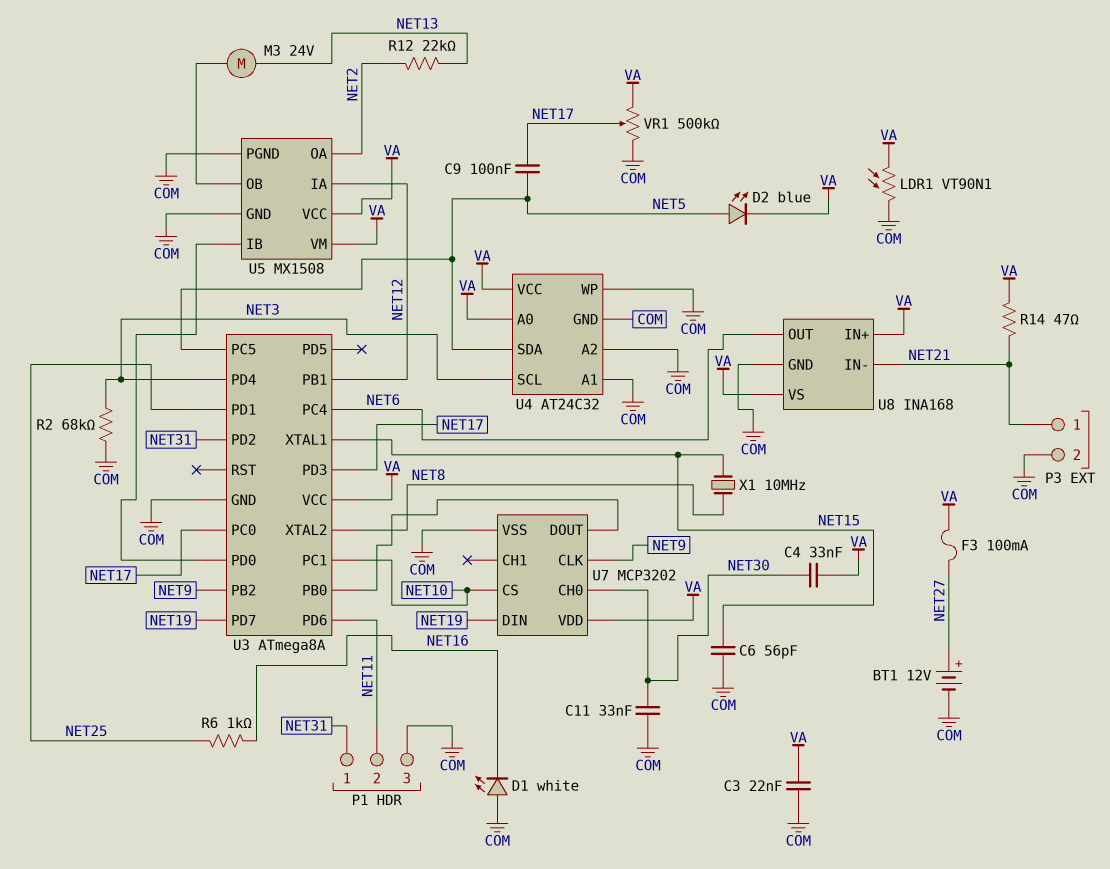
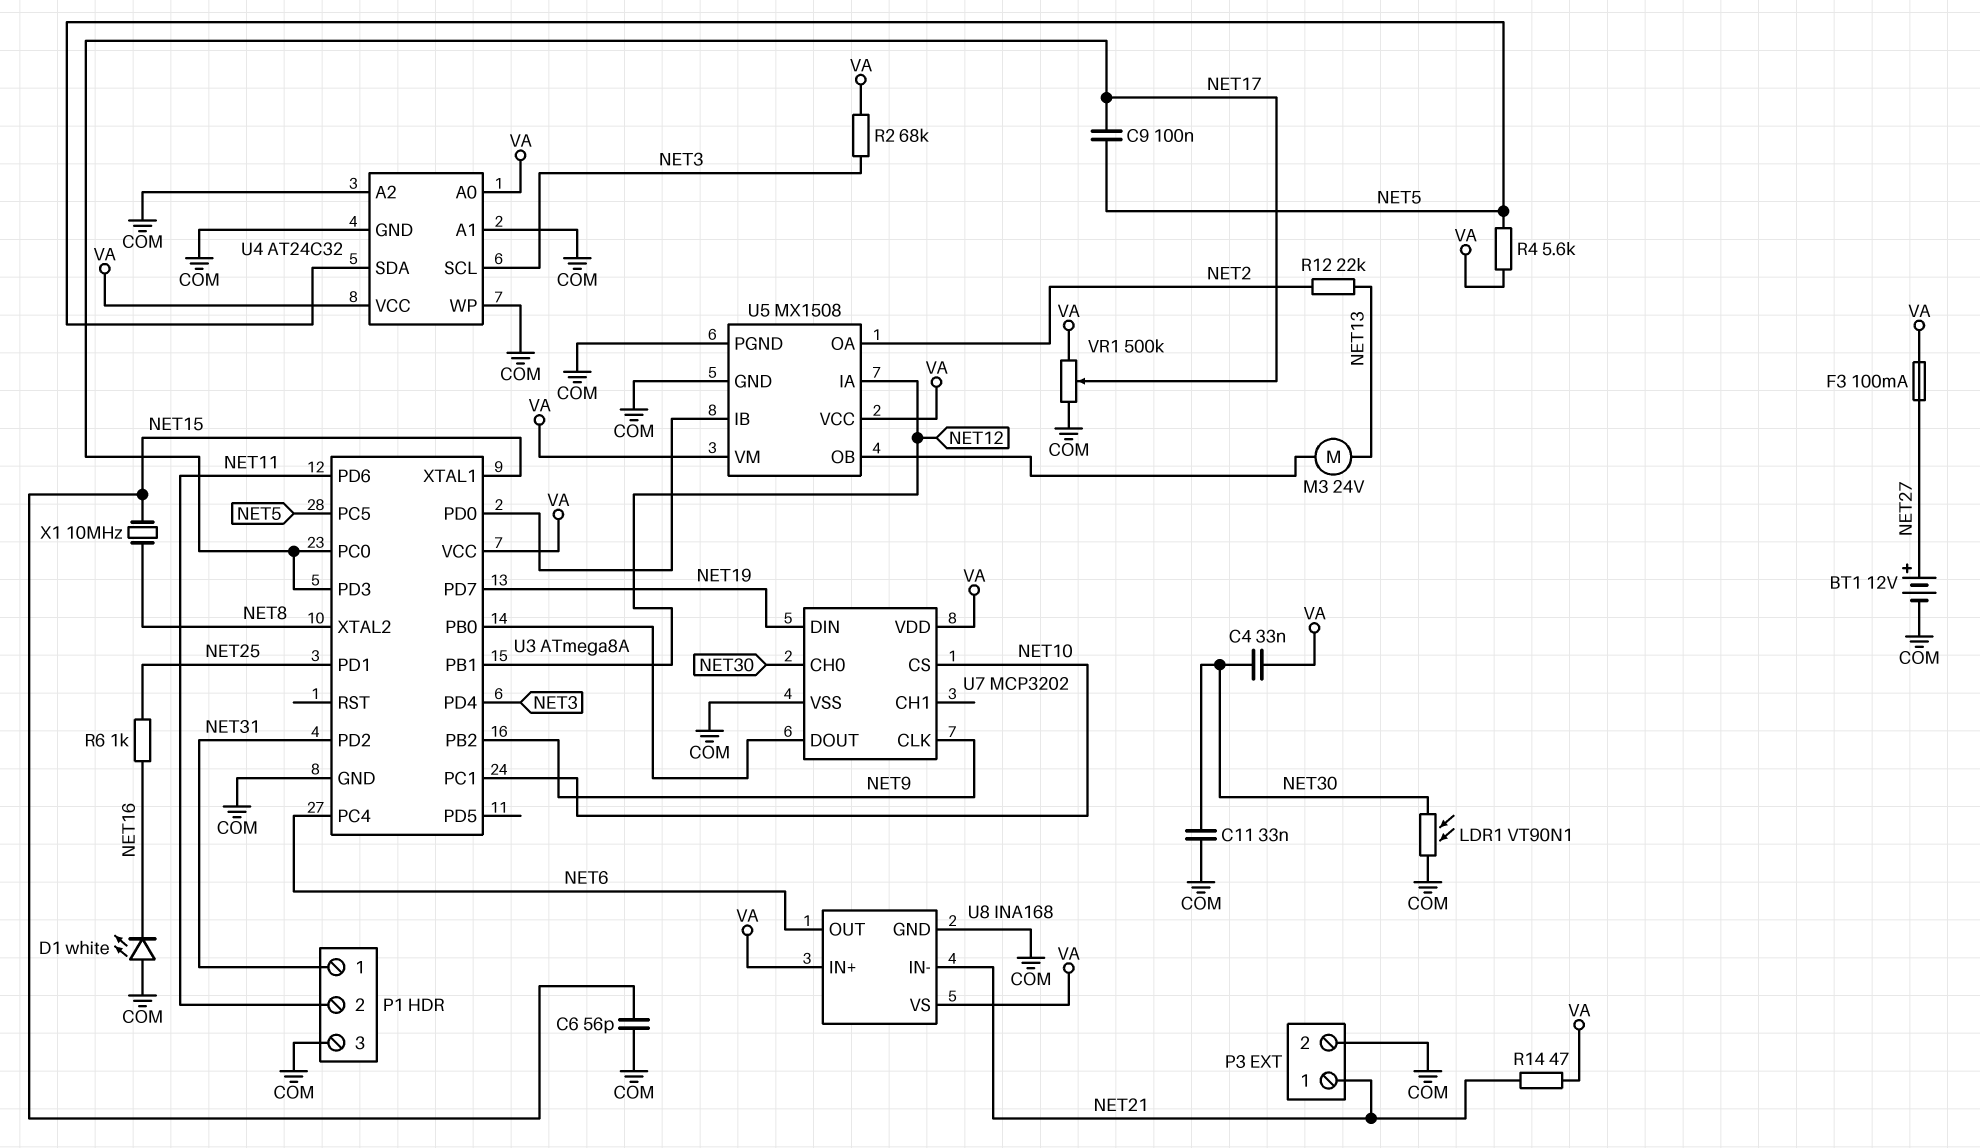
C3: 22nF (COM, VA) -> none
D2: LED blue (A NET5, K VA) -> none
LDR1: VT90N1 (COM, VA) -> VT90N1 (COM, NET30)
R2: 68k (COM, NET3) -> 68k (NET3, VA)
R4: none -> 5.6k (NET5, VA)

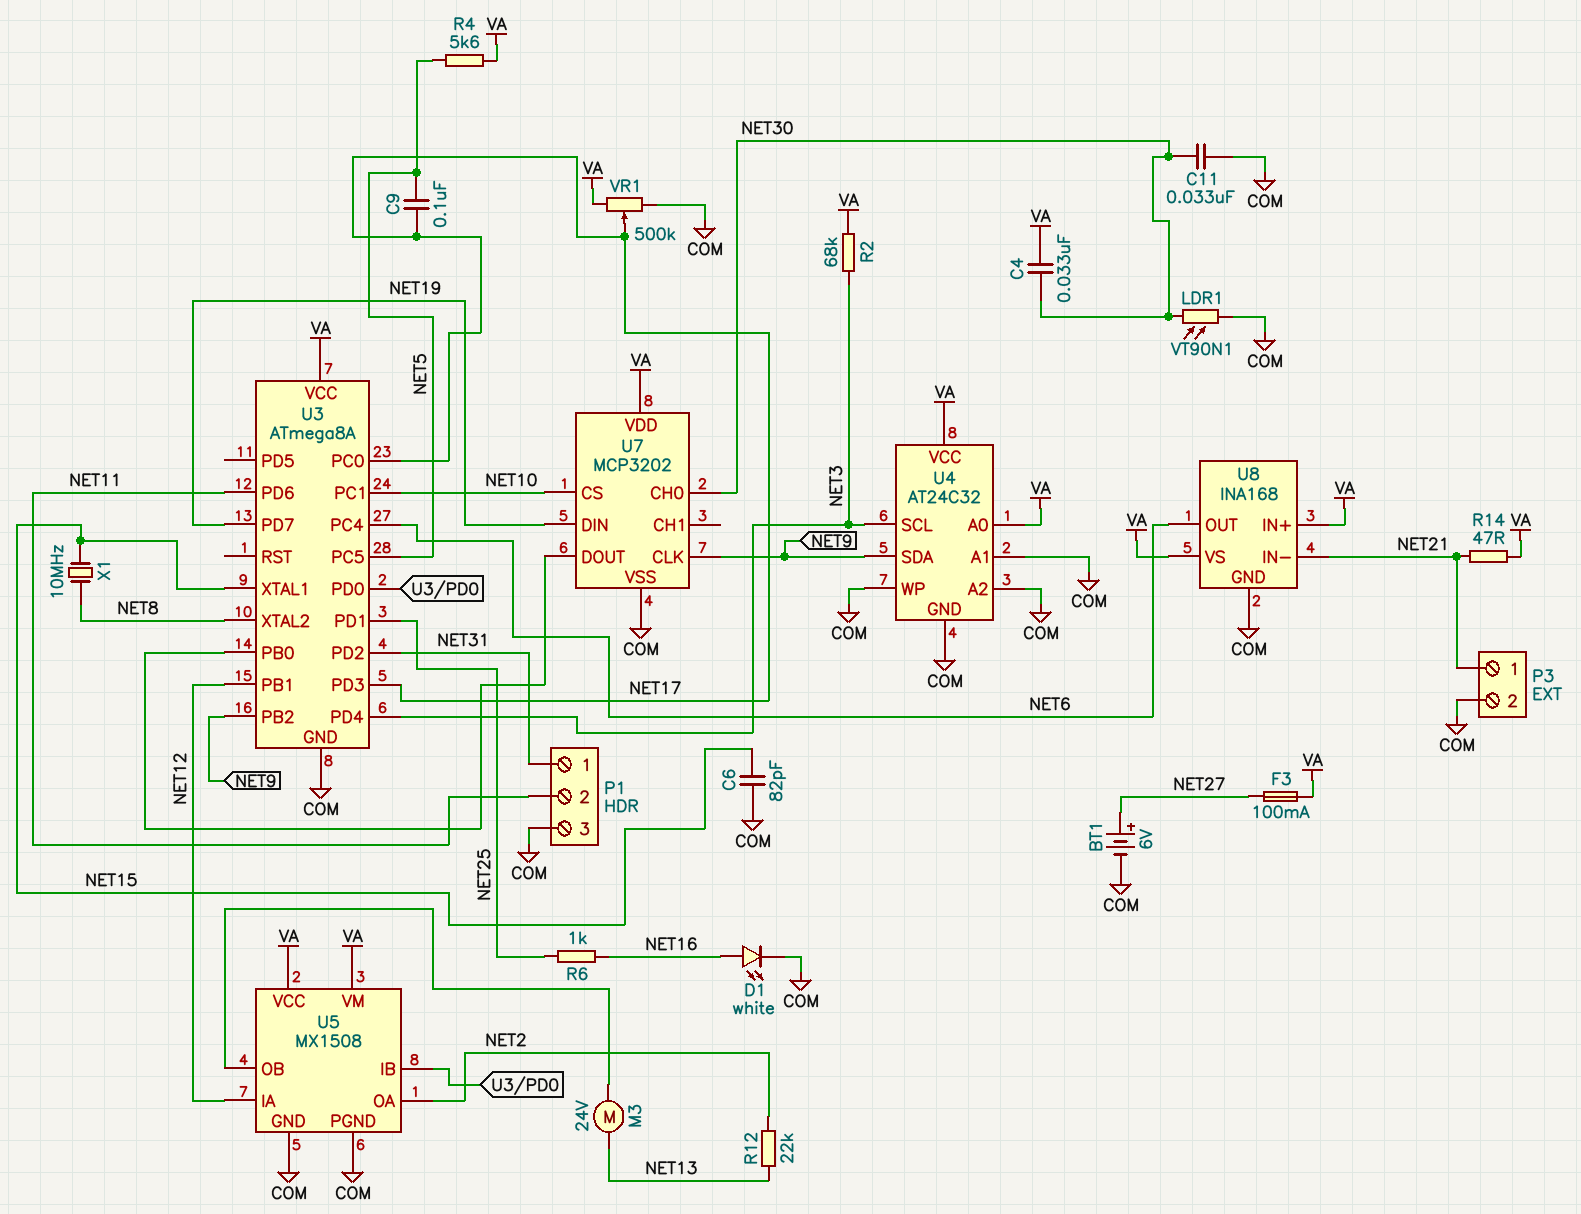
BT1: 12V (plus NET27, minus COM) -> 6V (plus NET27, minus COM)
C6: 56pF (COM, NET15) -> 82pF (COM, NET15)
D1: LED white (A COM, K NET16) -> LED white (A NET16, K COM)
U4 pin SDA: NET5 -> NET9

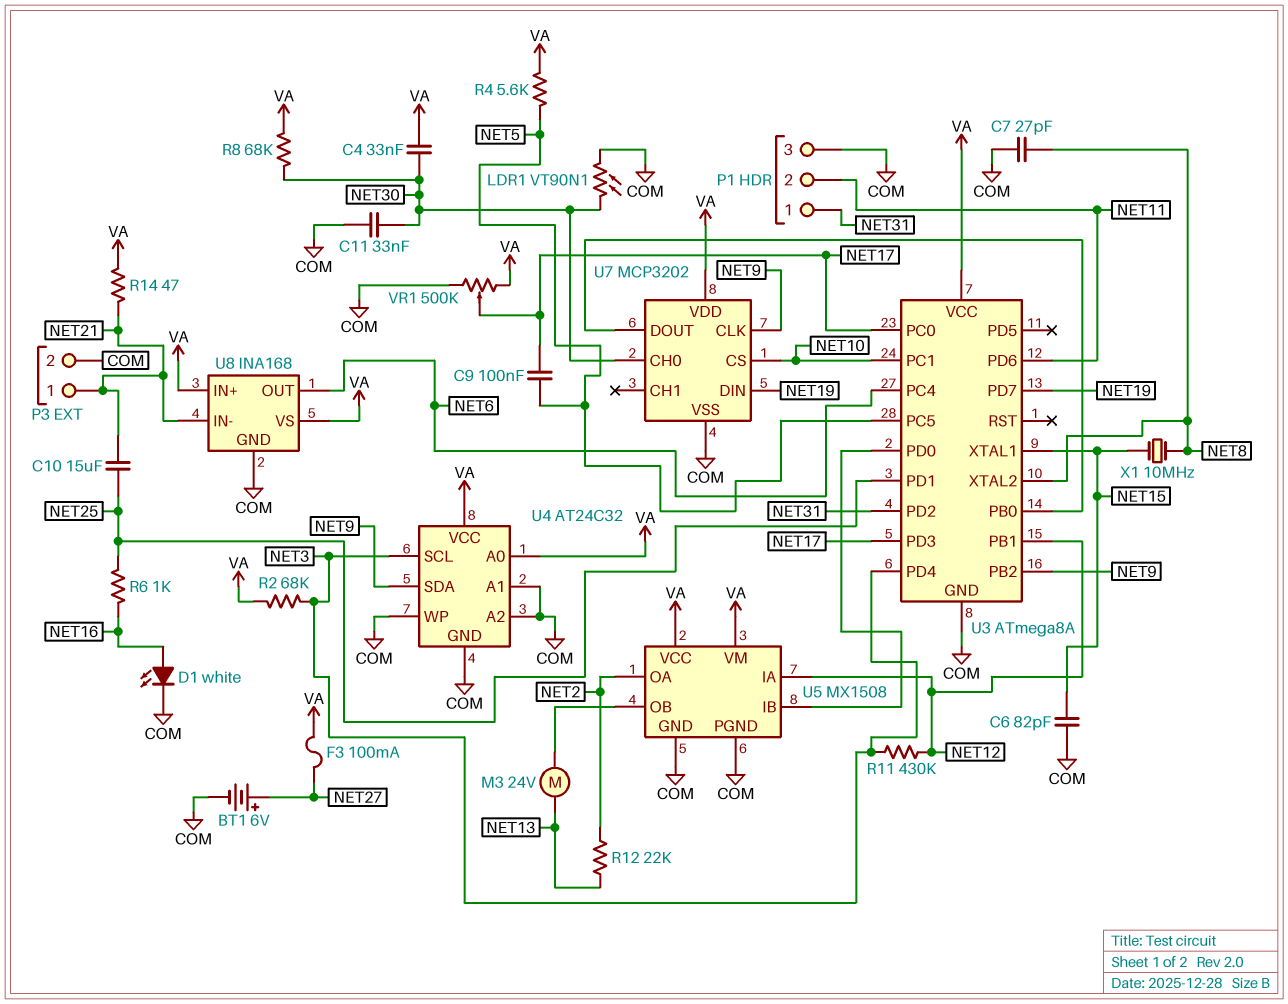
C7: none -> 27pF (COM, NET8)
C10: none -> 15uF (NET21, NET25)
R8: none -> 68k (NET30, VA)
R11: none -> 430k (NET3, NET12)

